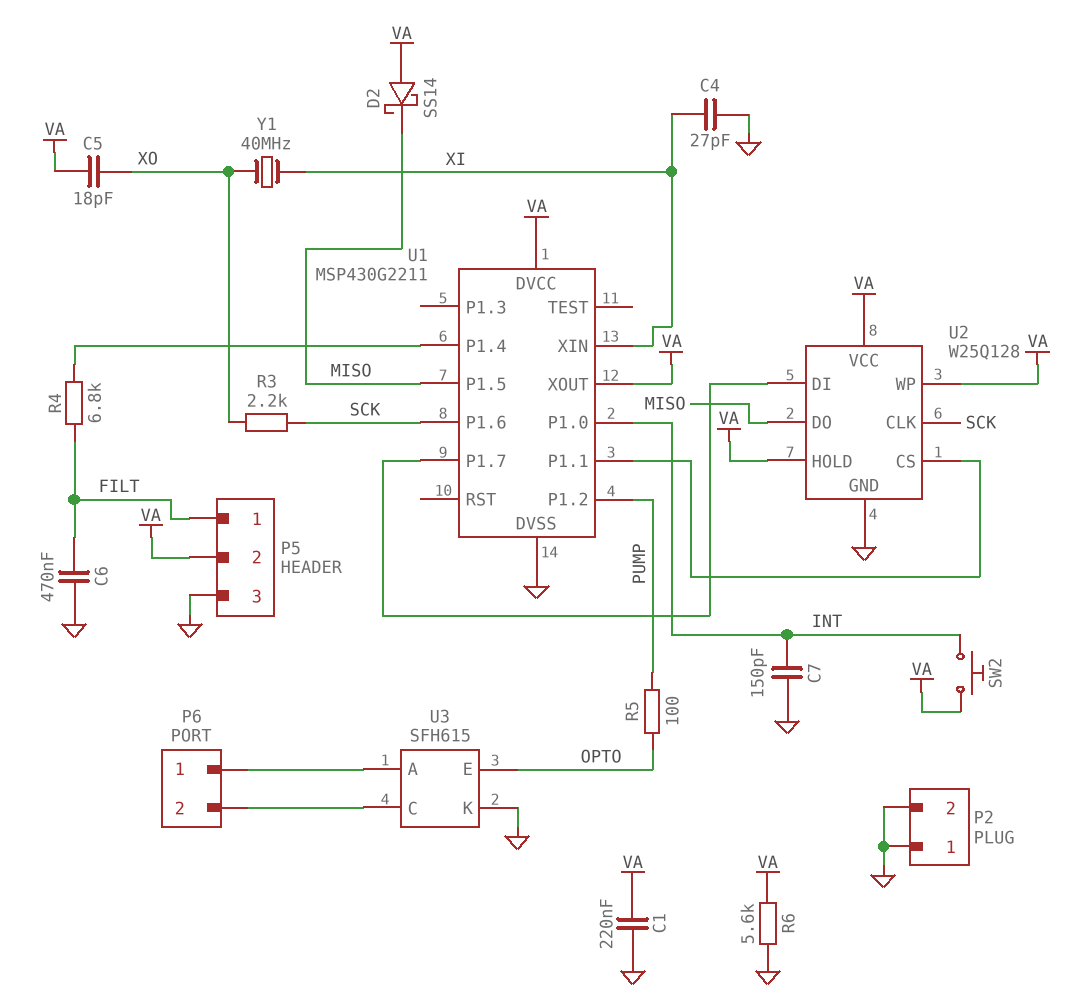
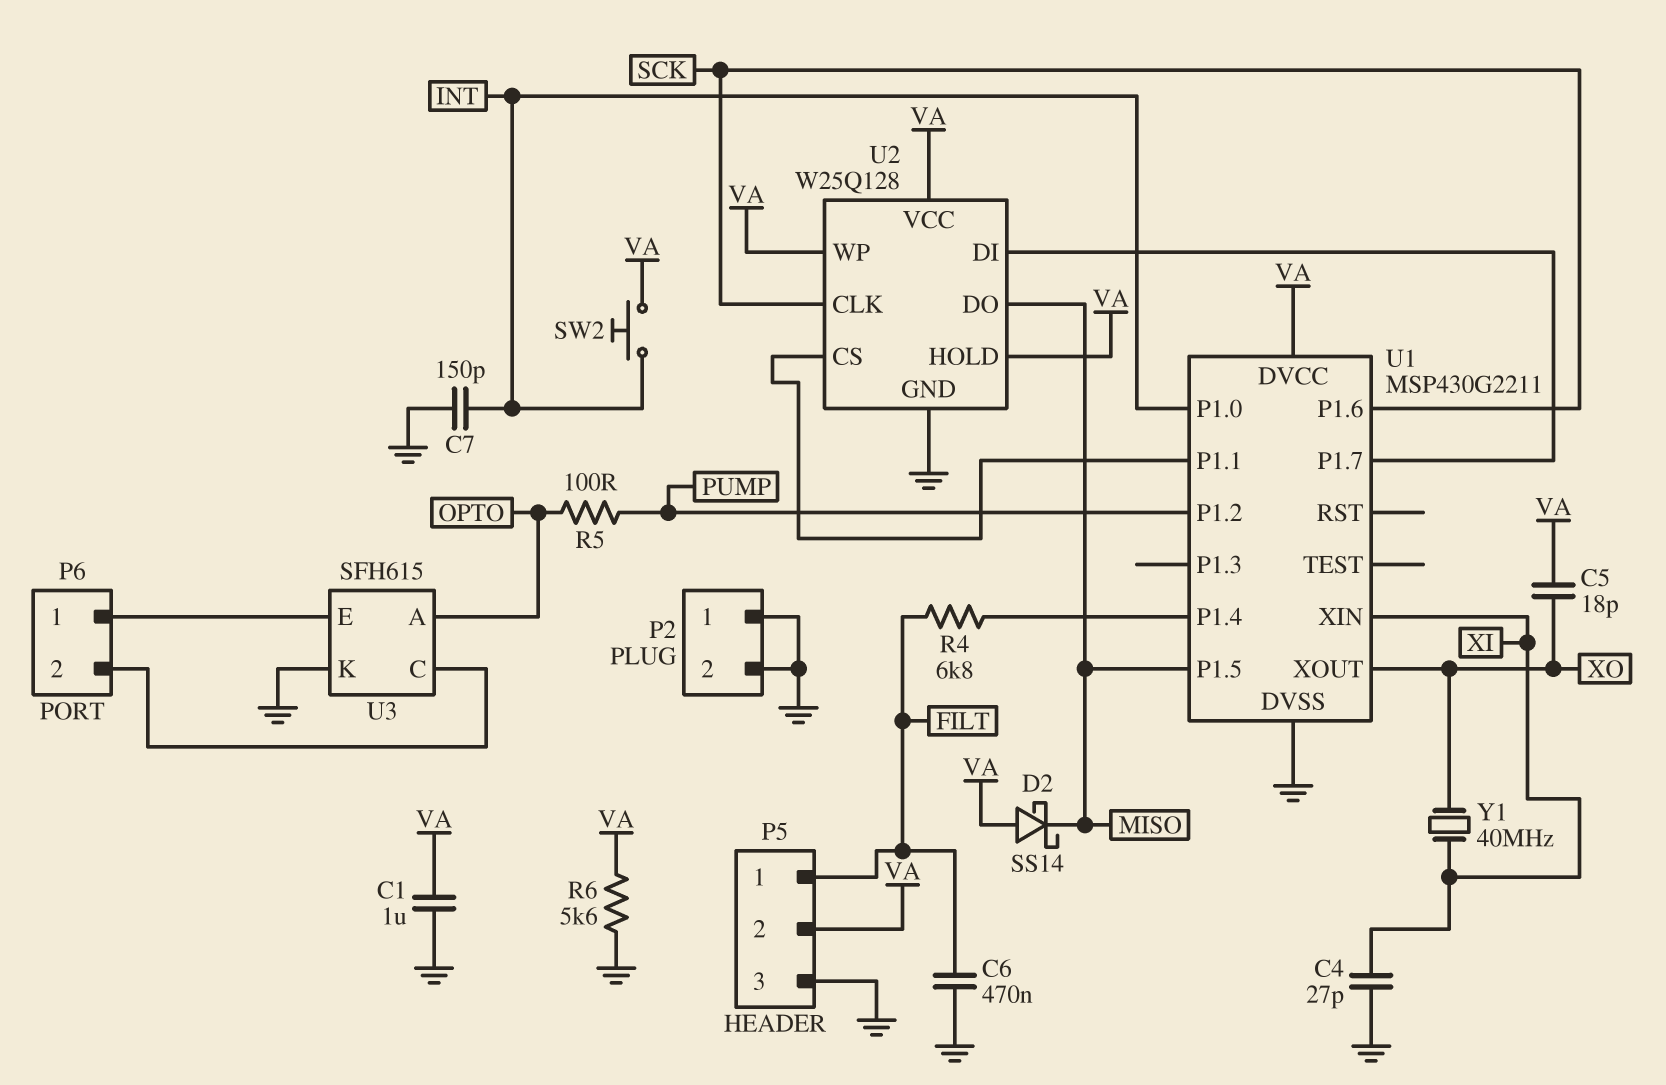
C1: 220nF (GND, VA) -> 1uF (GND, VA)
R3: 2.2k (SCK, XO) -> none
U1 pin XOUT: VA -> XO
U3 pin A: P6/1 -> OPTO
U3 pin E: OPTO -> P6/1

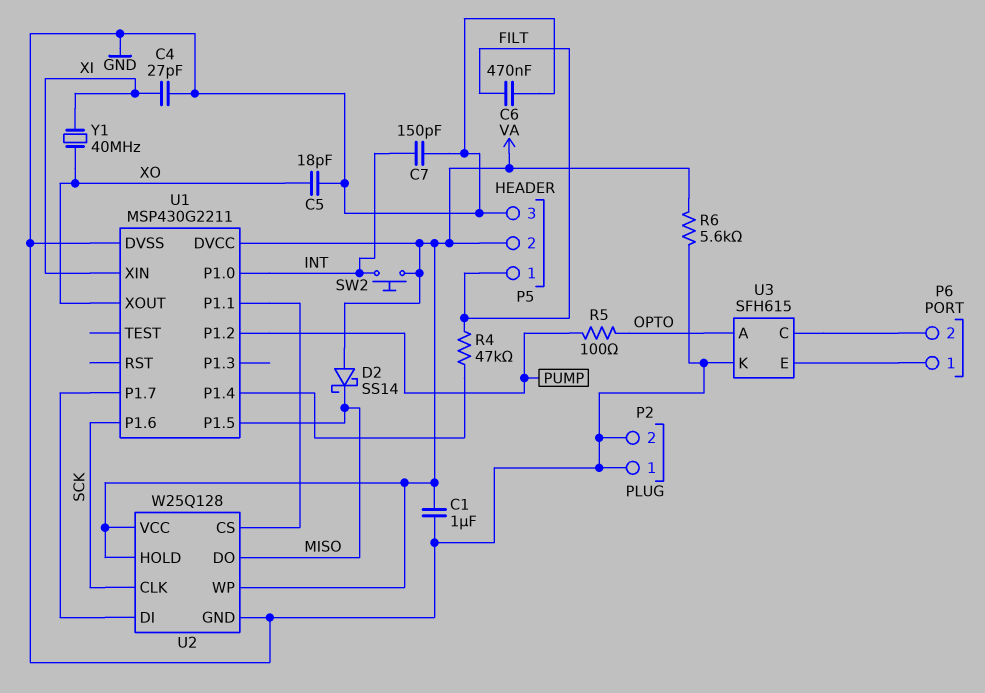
C5: 18pF (VA, XO) -> 18pF (GND, XO)
R4: 6.8k (FILT, U1/P1.4) -> 47k (FILT, U1/P1.4)

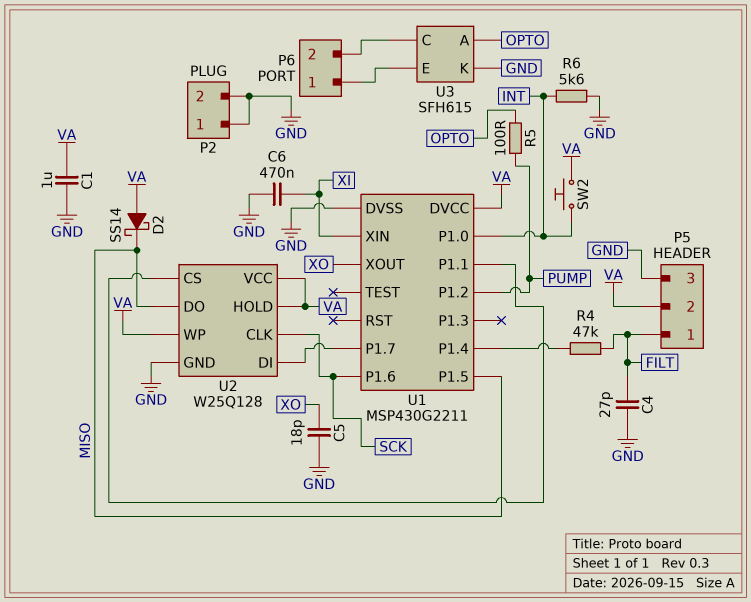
C4: 27pF (GND, XI) -> 27pF (FILT, GND)
C6: 470nF (FILT, GND) -> 470nF (GND, XI)
C7: 150pF (GND, INT) -> none
R6: 5.6k (GND, VA) -> 5.6k (GND, INT)
Y1: 40MHz (XI, XO) -> none

